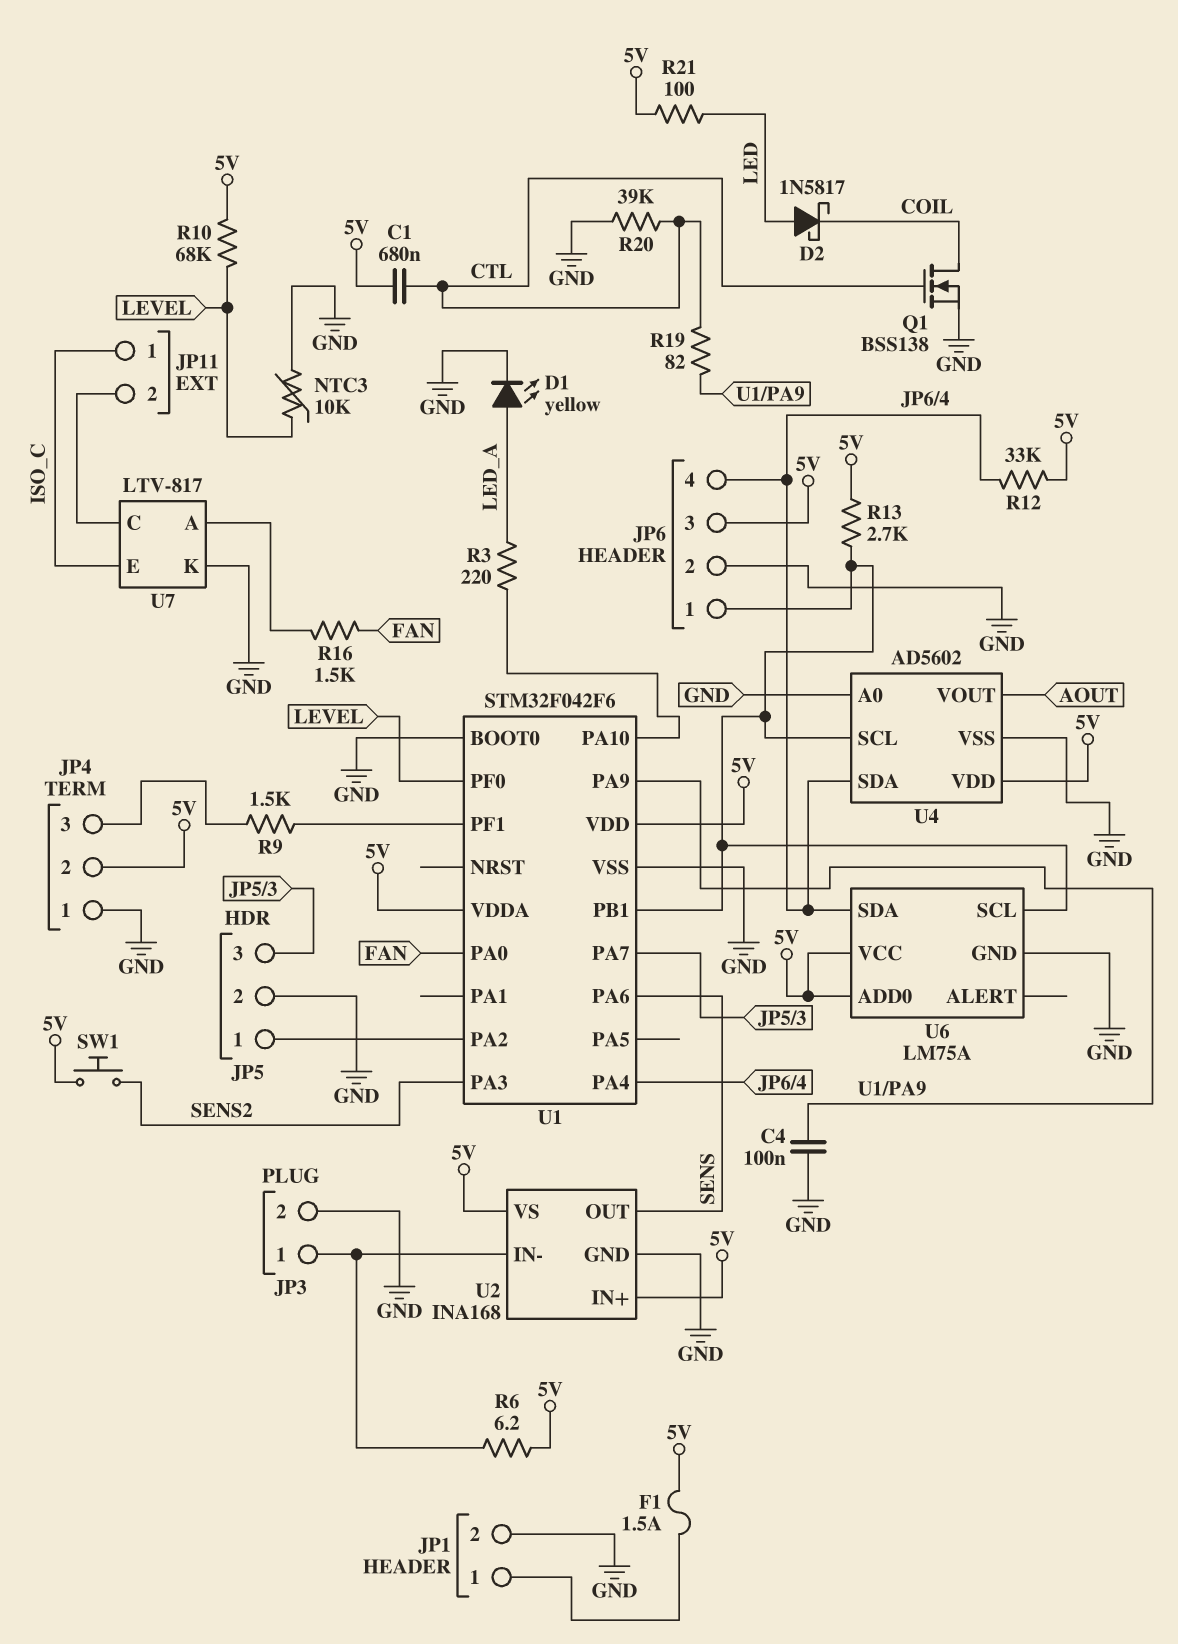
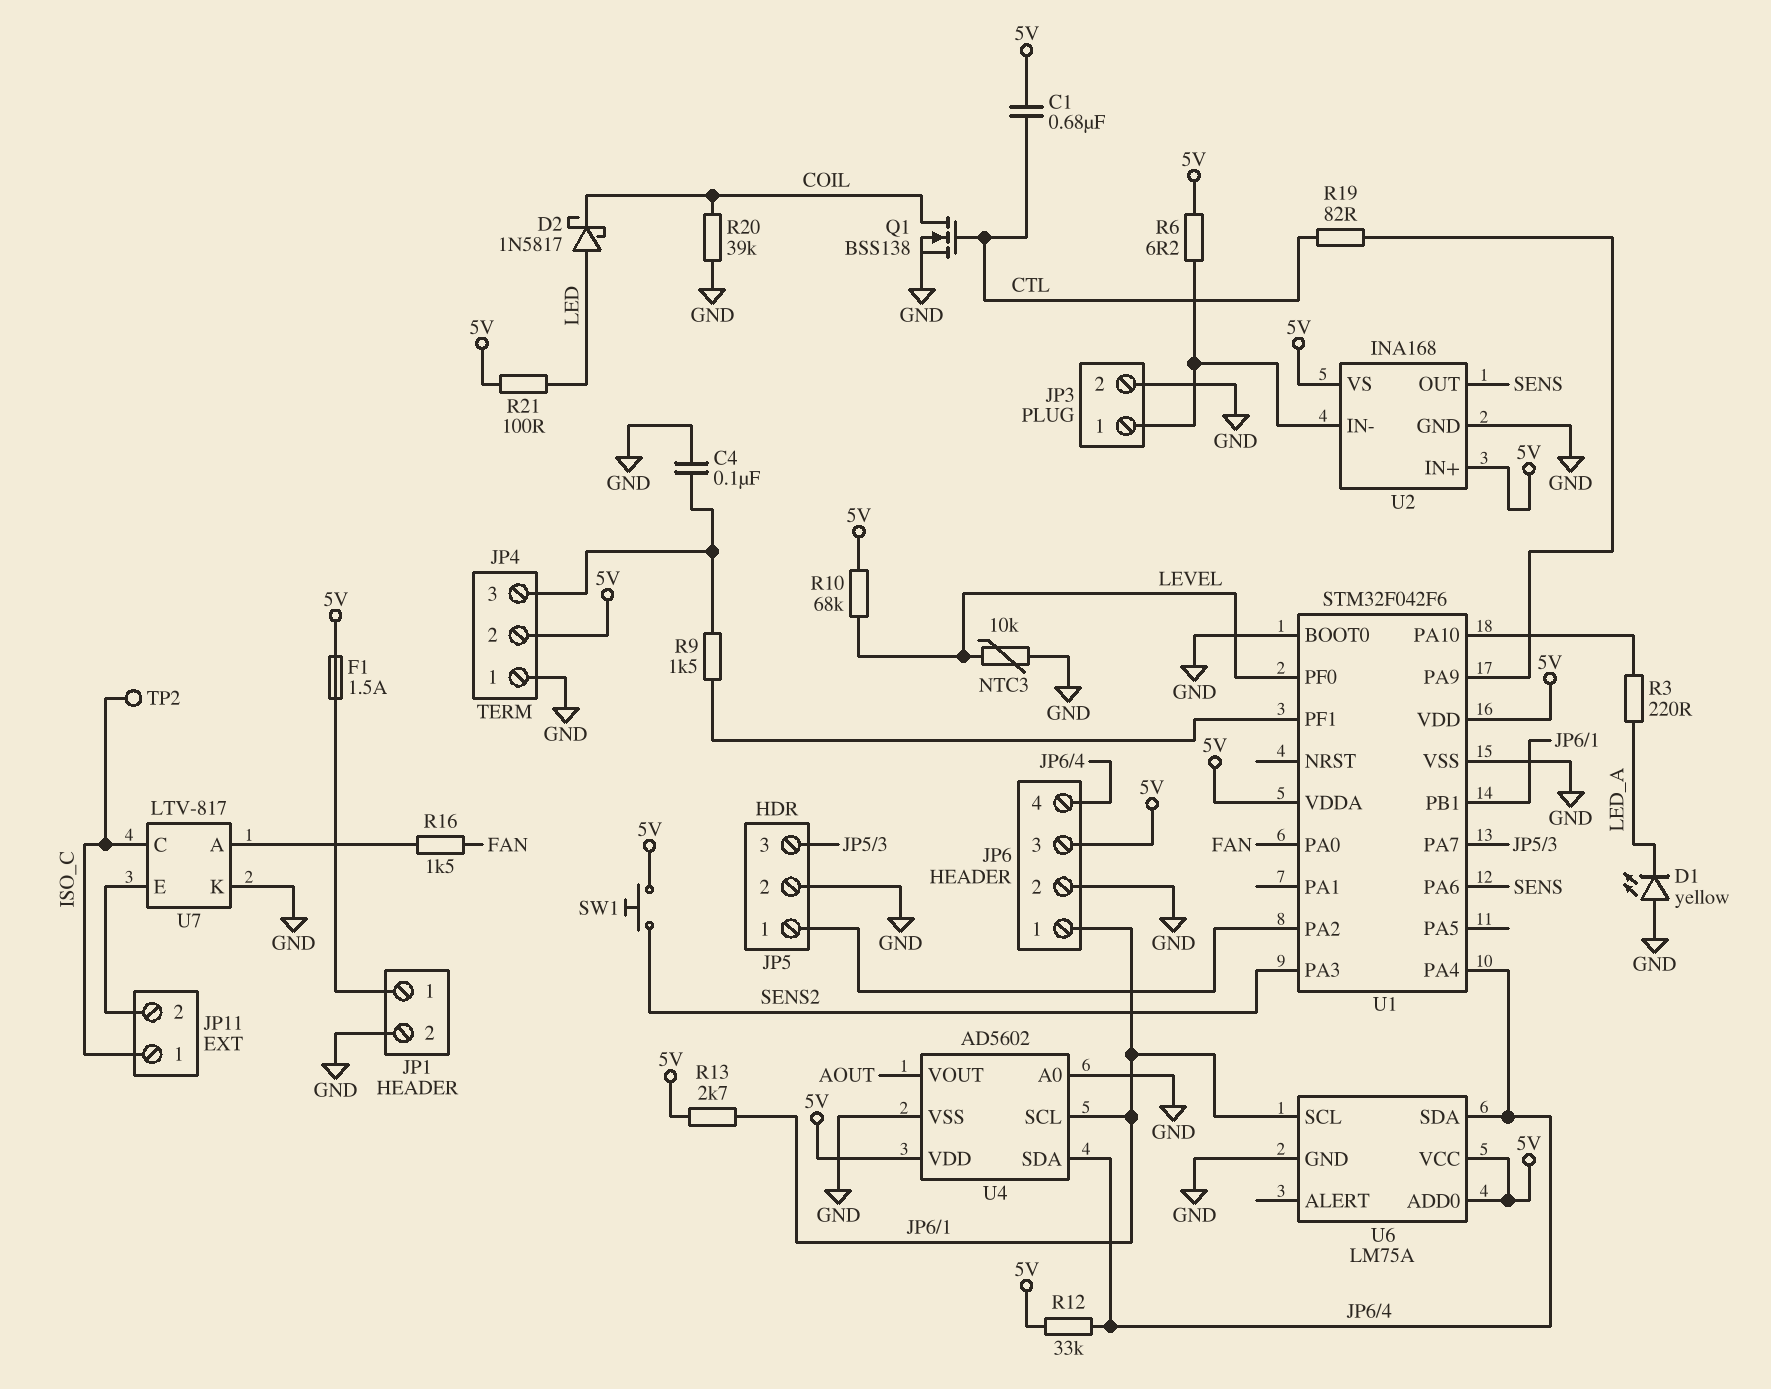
C4: 100nF (GND, U1/PA9) -> 100nF (GND, JP4/3)
D1: LED yellow (A LED_A, K GND) -> LED yellow (A GND, K LED_A)
R20: 39k (CTL, GND) -> 39k (COIL, GND)
TP2: none -> test point (ISO_C)
U7 pin C: JP11/2 -> ISO_C
U7 pin E: ISO_C -> JP11/2

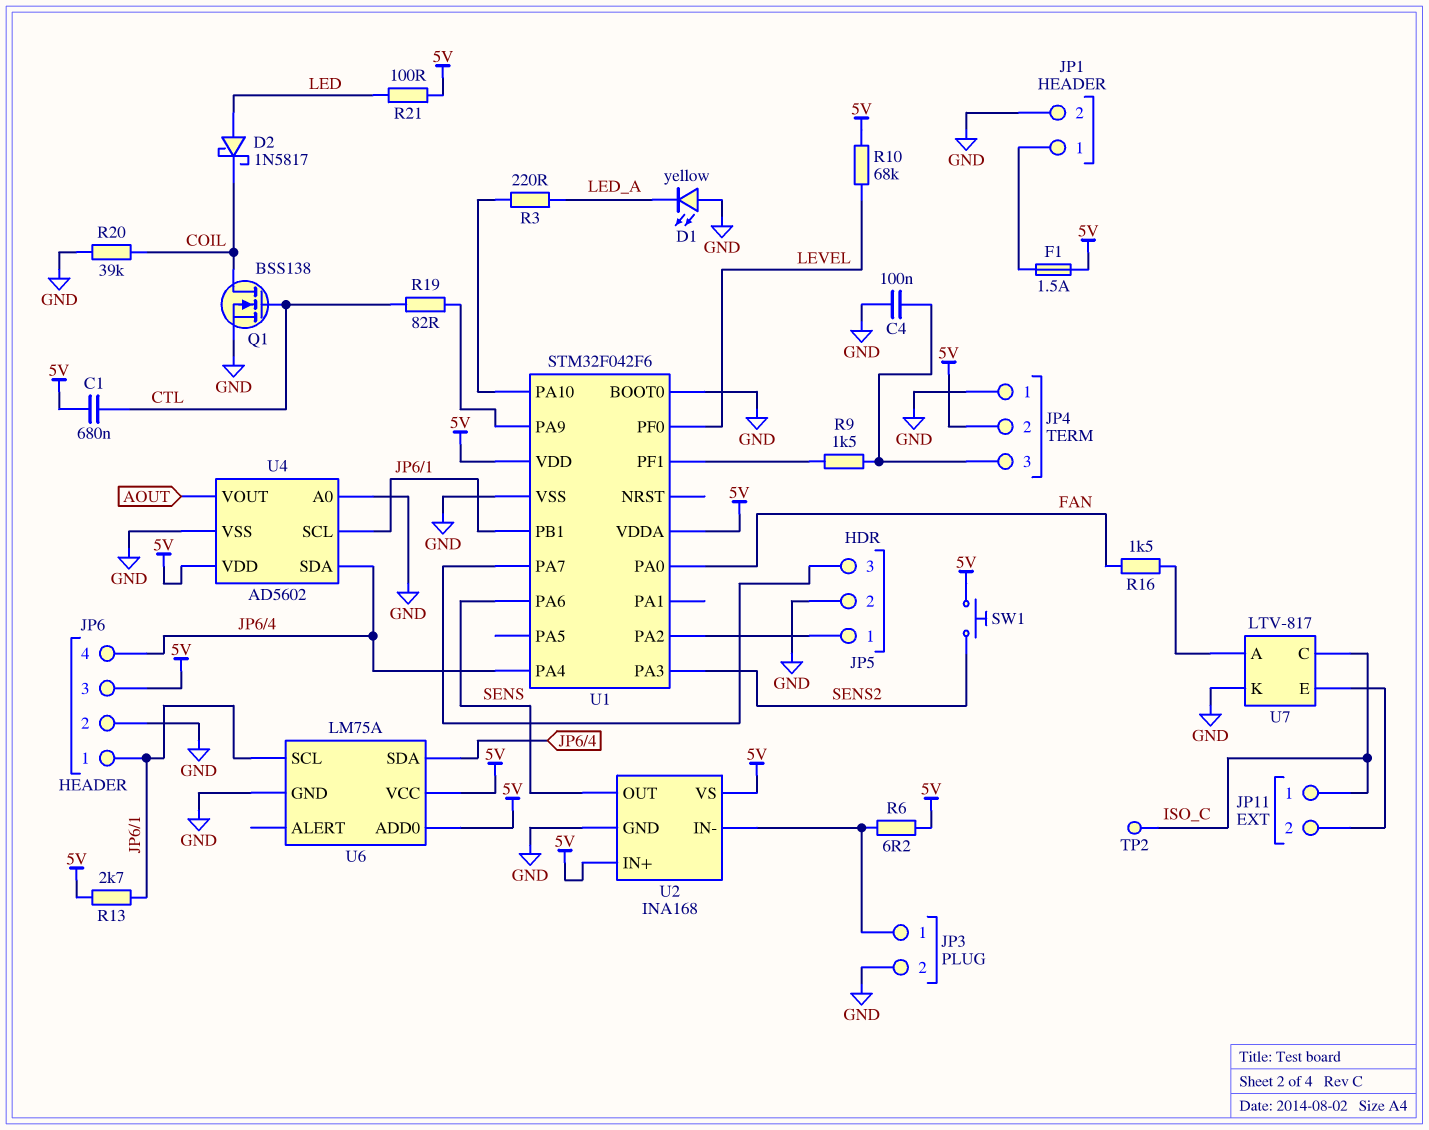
NTC3: 10k (GND, LEVEL) -> none
R12: 33k (5V, JP6/4) -> none

